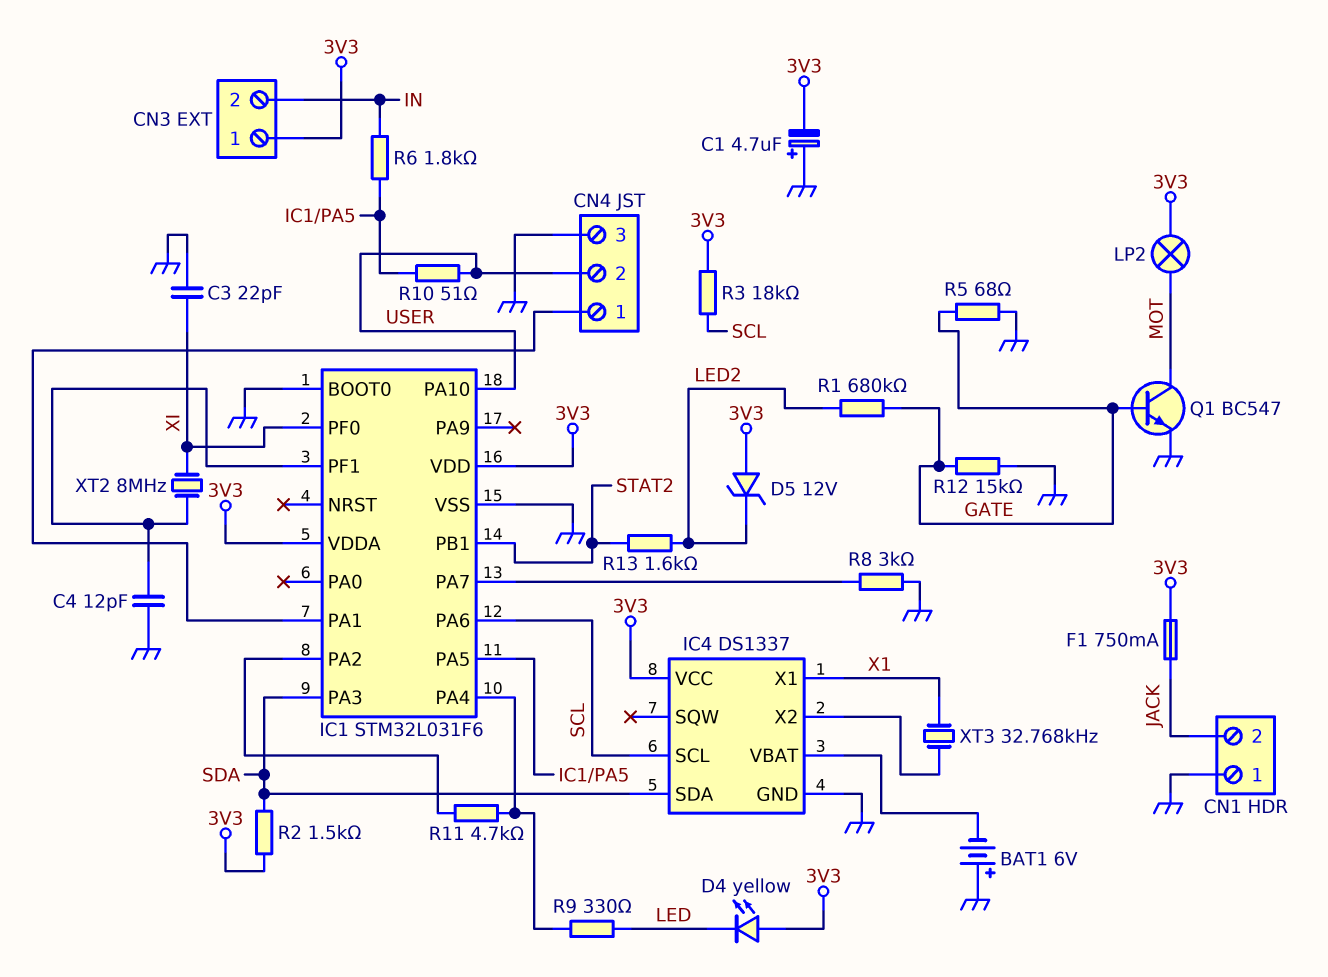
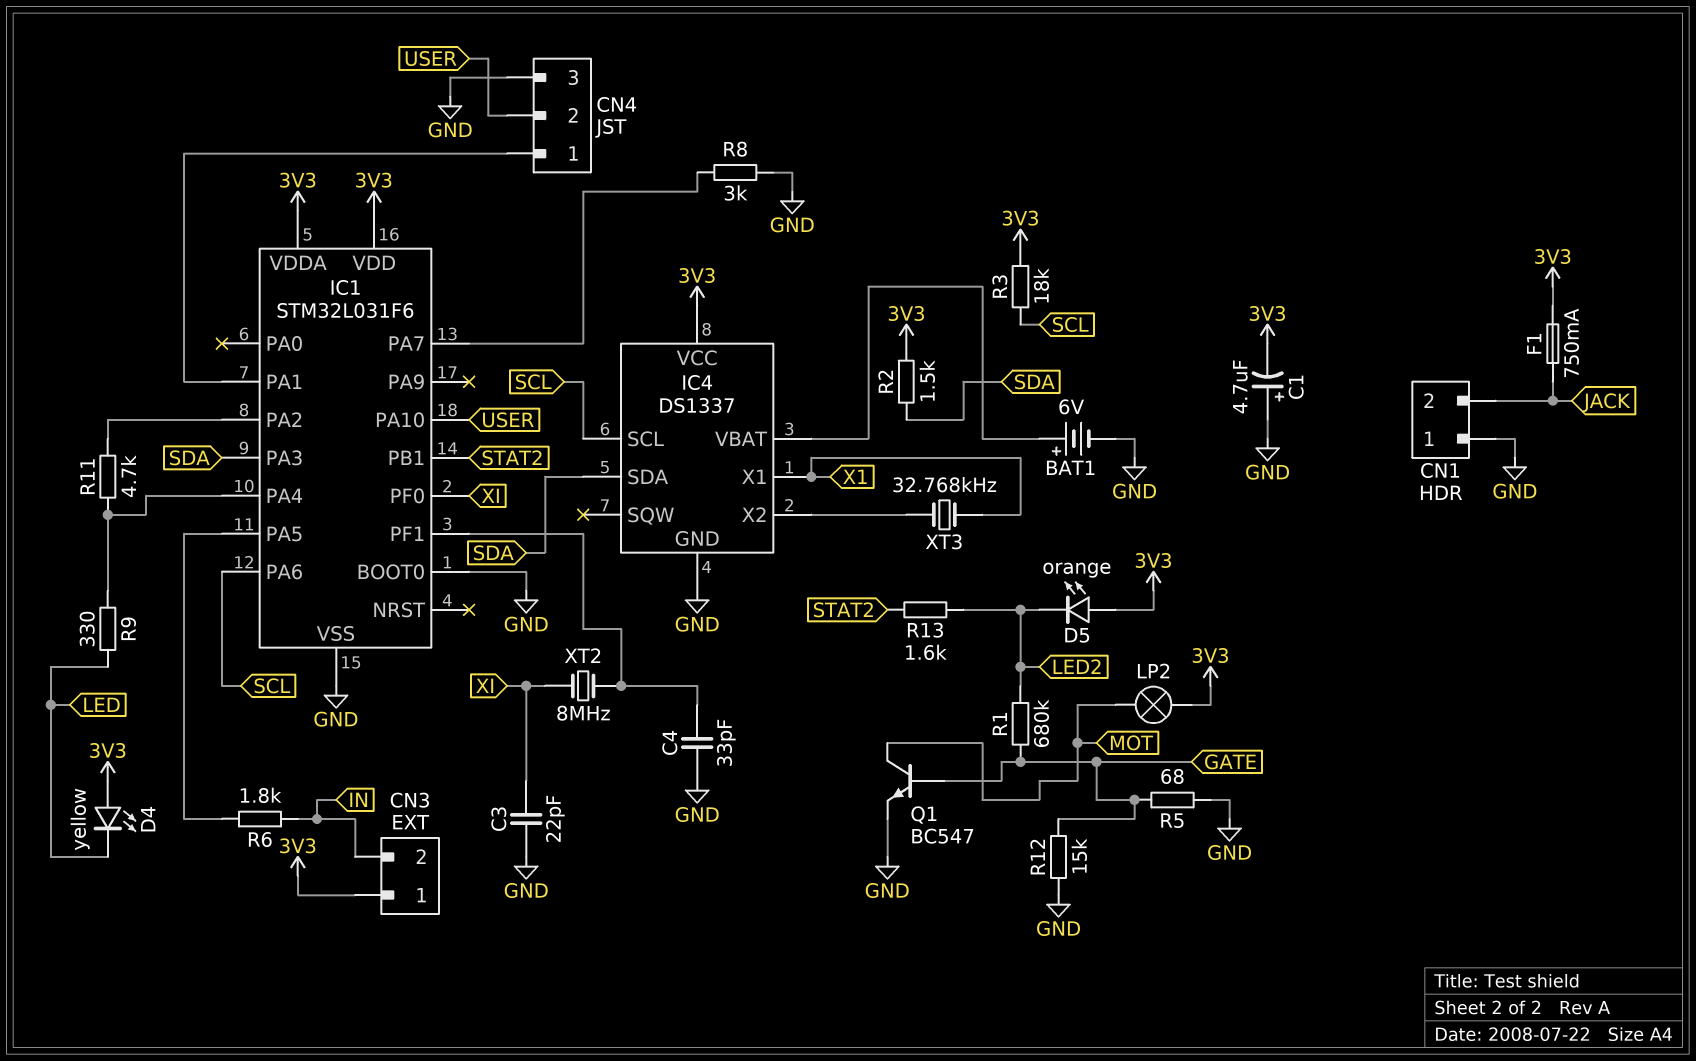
BAT1: 6V (plus GND, minus IC4/VBAT) -> 6V (plus IC4/VBAT, minus GND)
C4: 12pF (GND, IC1/PF1) -> 33pF (GND, IC1/PF1)
D5: zener 12V (A 3V3, K LED2) -> LED orange (A 3V3, K LED2)
R10: 51 (IC1/PA5, USER) -> none

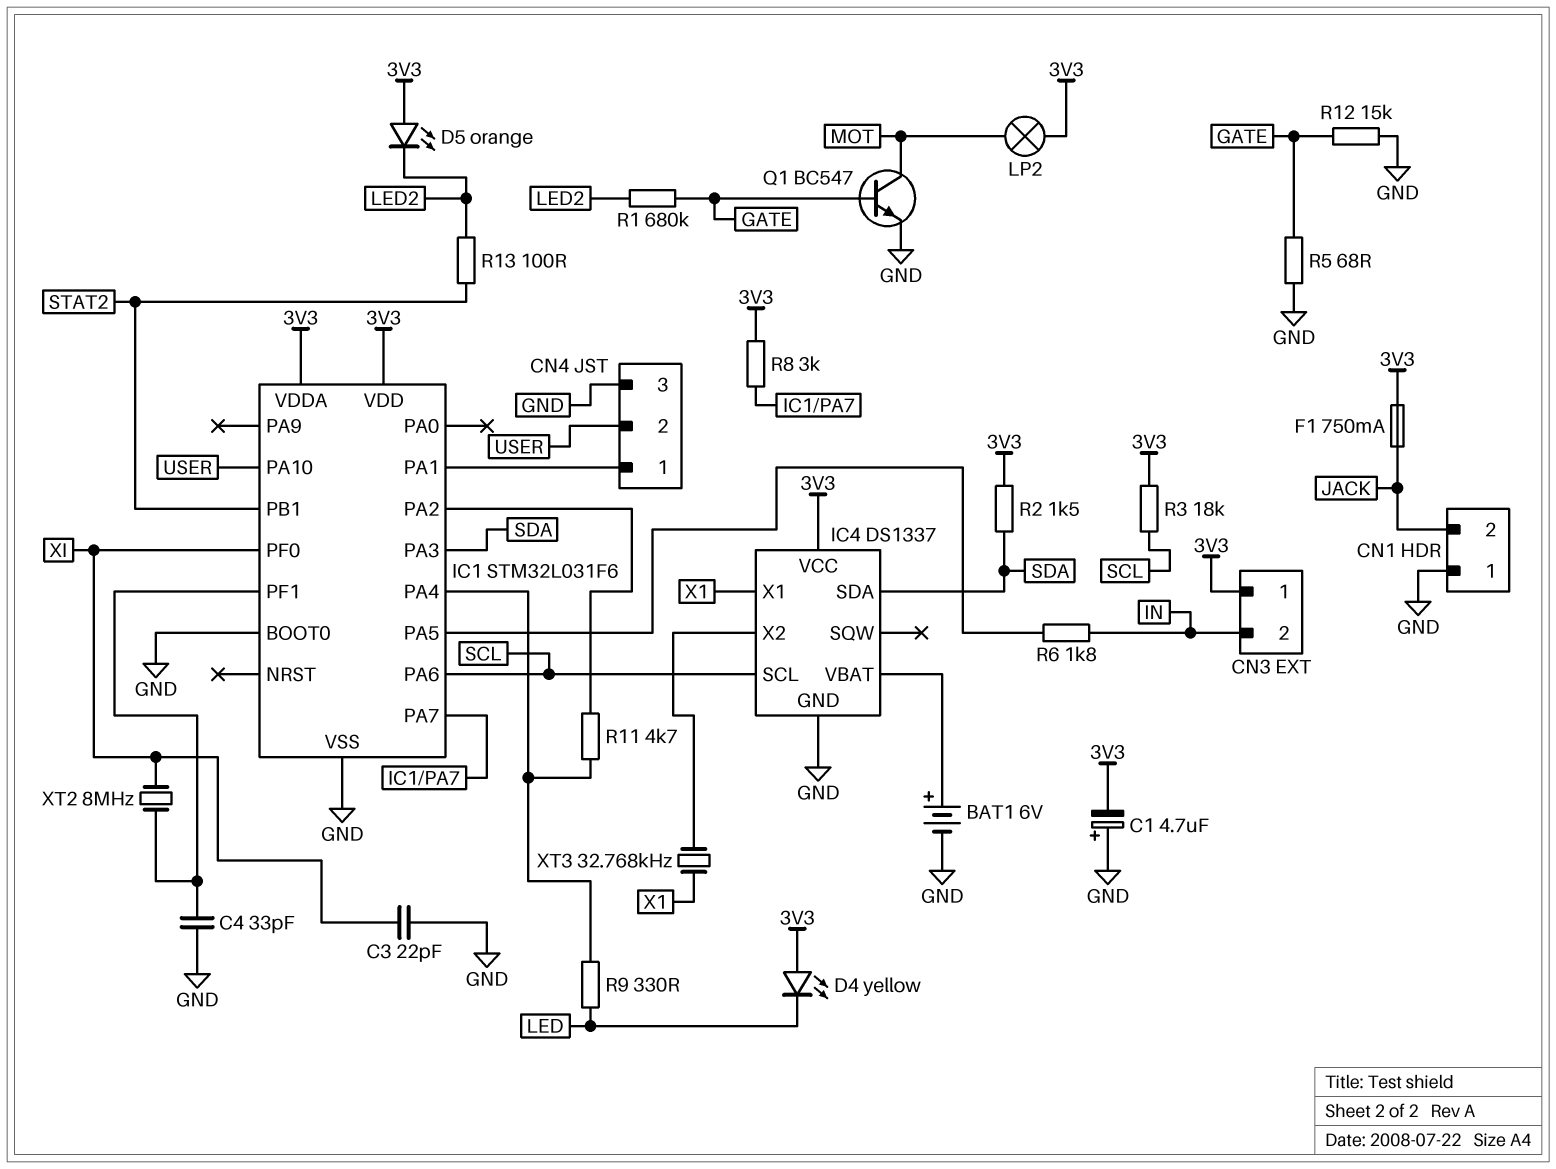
R8: 3k (GND, IC1/PA7) -> 3k (3V3, IC1/PA7)
R13: 1.6k (LED2, STAT2) -> 100 (LED2, STAT2)

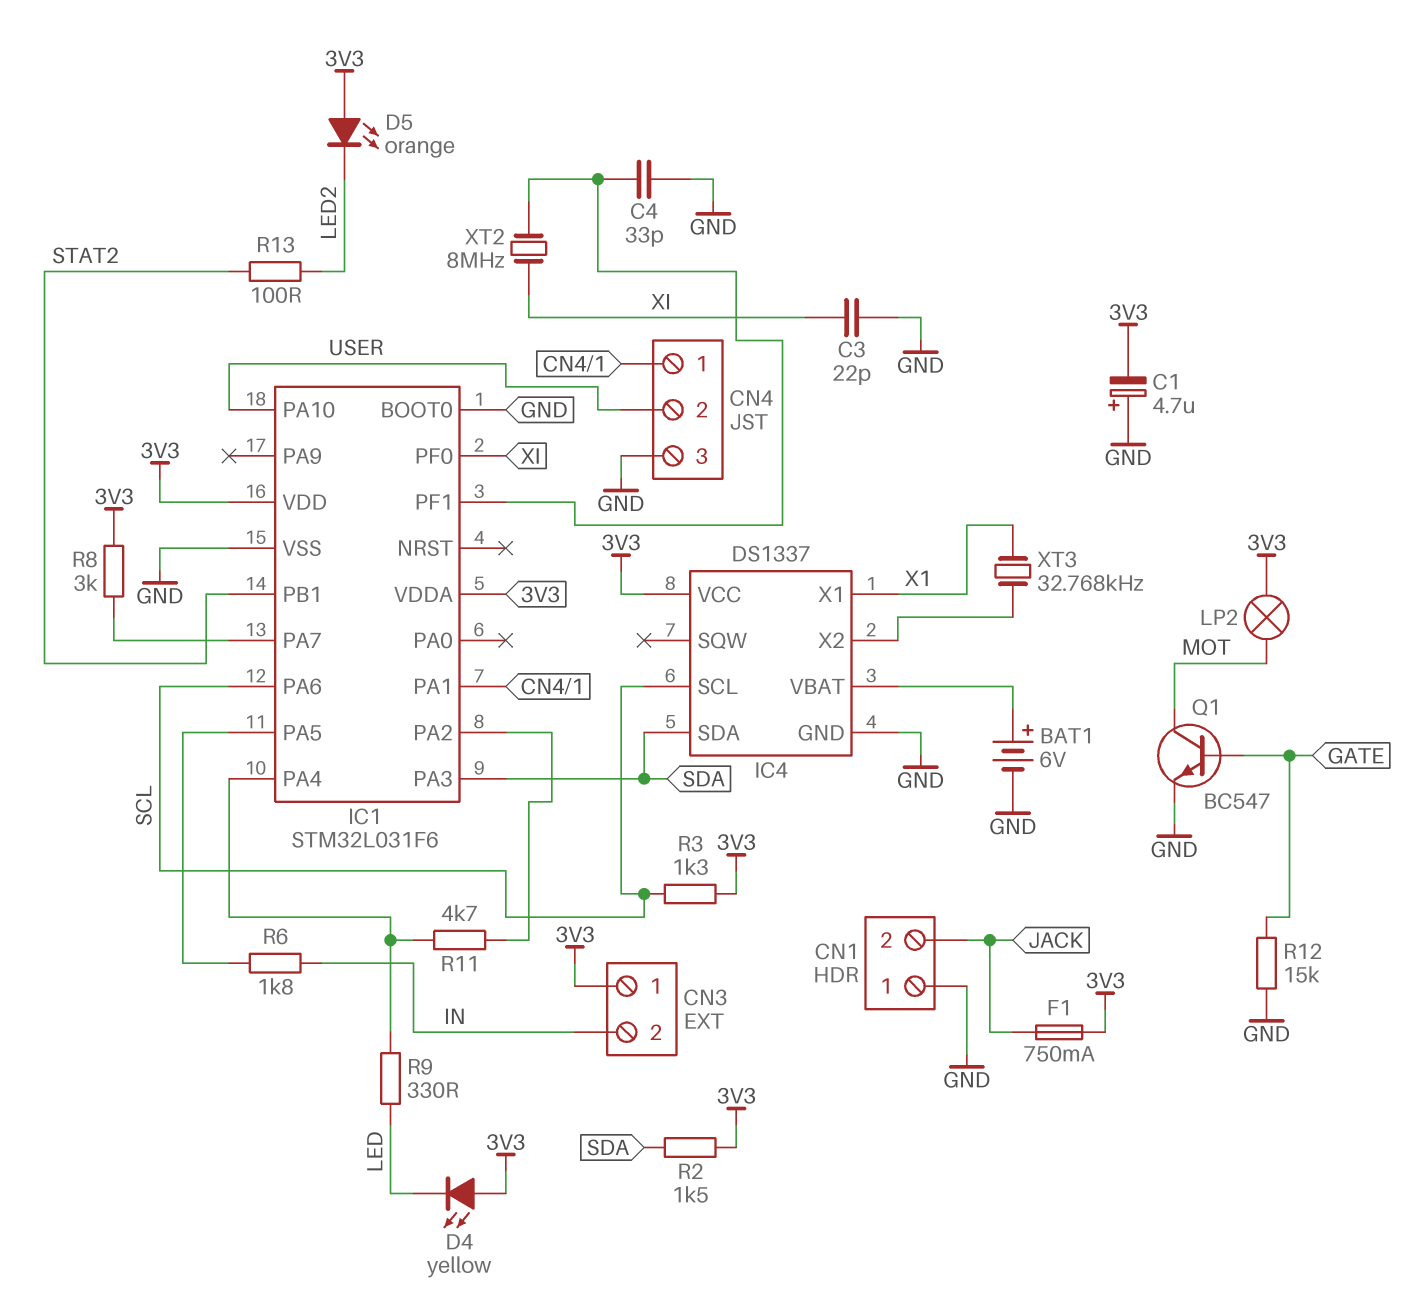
R1: 680k (GATE, LED2) -> none
R3: 18k (3V3, SCL) -> 1.3k (3V3, SCL)
R5: 68 (GATE, GND) -> none

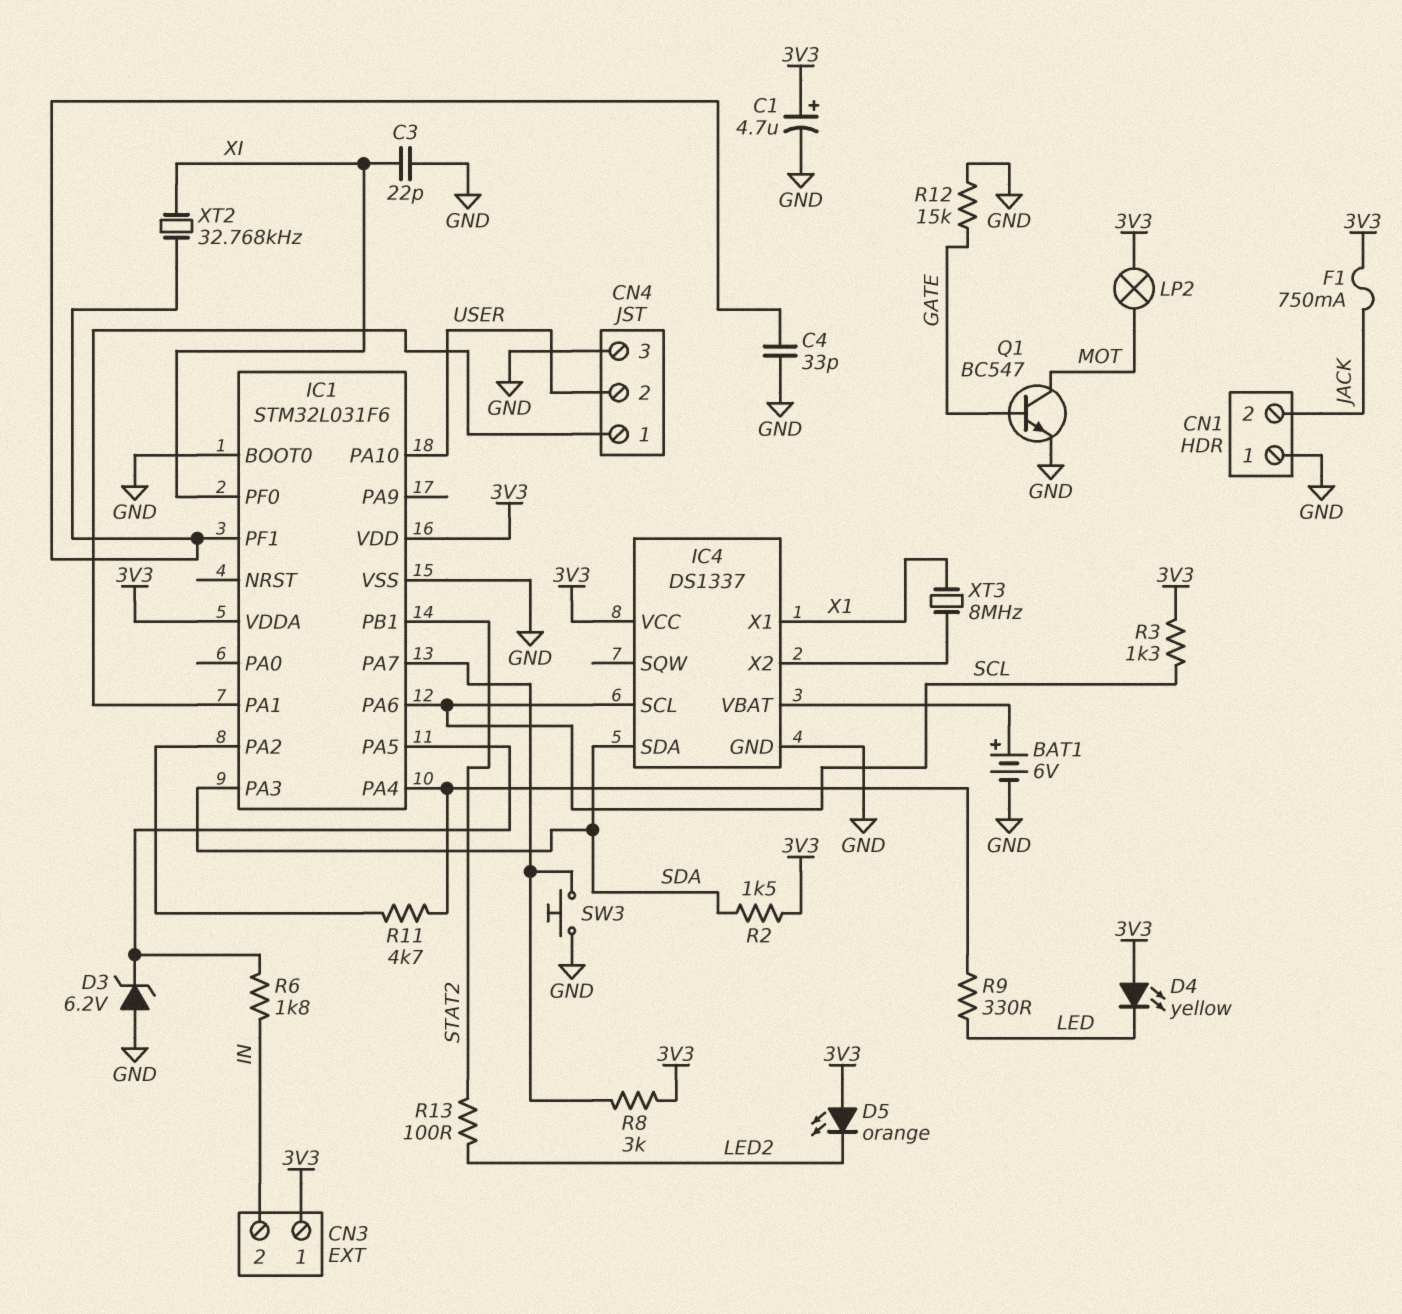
C1: 4.7uF (plus GND, minus 3V3) -> 4.7uF (plus 3V3, minus GND)
D3: none -> zener 6.2V (A GND, K IC1/PA5)
SW3: none -> button (GND, IC1/PA7)
XT2: 8MHz (IC1/PF1, XI) -> 32.768kHz (IC1/PF1, XI)
XT3: 32.768kHz (IC4/X2, X1) -> 8MHz (IC4/X2, X1)

